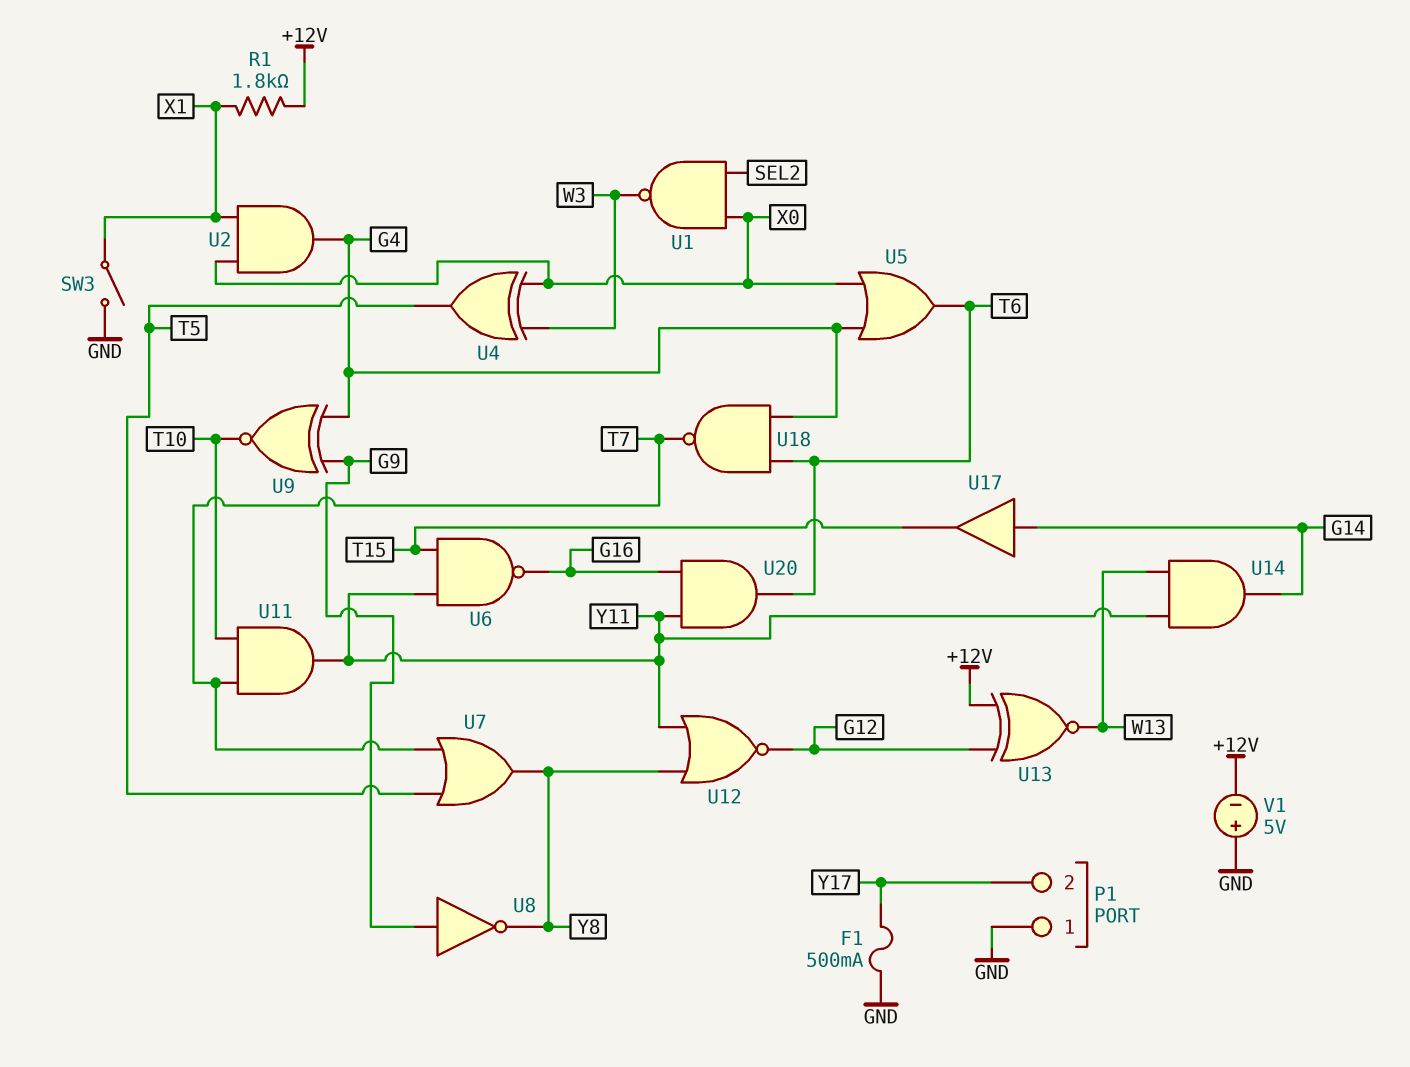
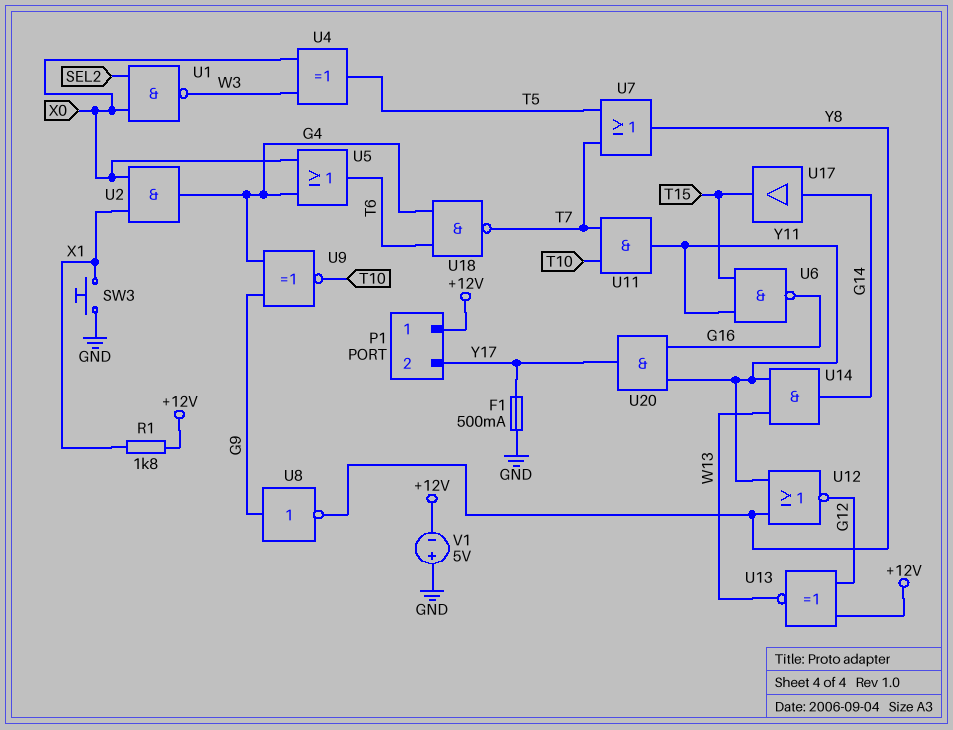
P1 pin 1: GND -> +12V
SW3: switch (GND, X1) -> button (GND, X1)
U20: AND (in G16, in Y11, out T6) -> AND (in G16, in Y11, out Y17)

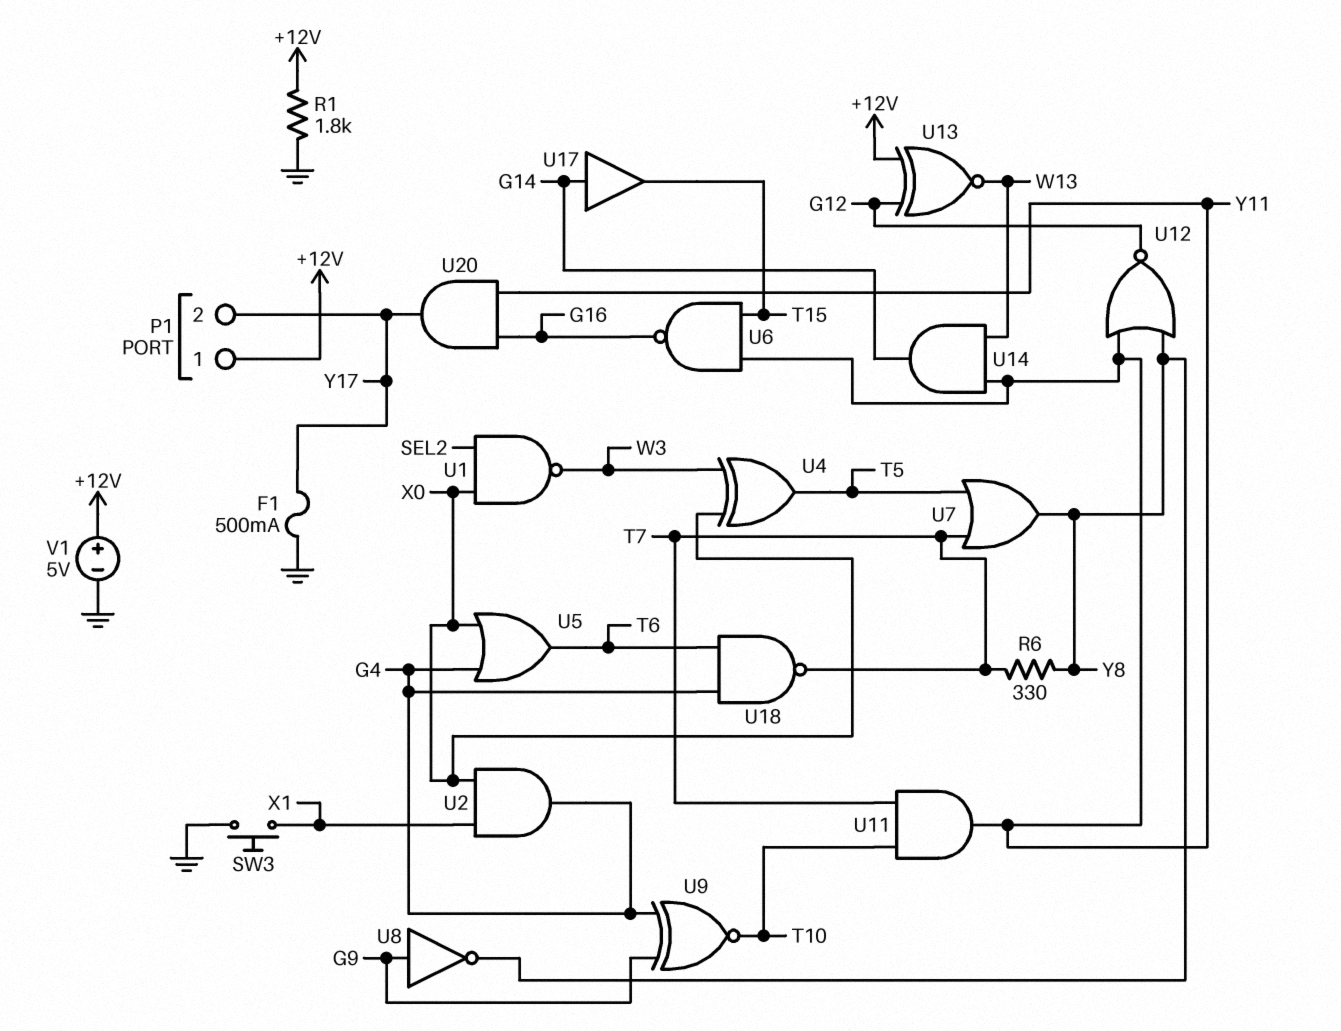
R1: 1.8k (+12V, X1) -> 1.8k (+12V, GND)
R6: none -> 330 (T7, Y8)
V1: 5V (plus GND, minus +12V) -> 5V (plus +12V, minus GND)

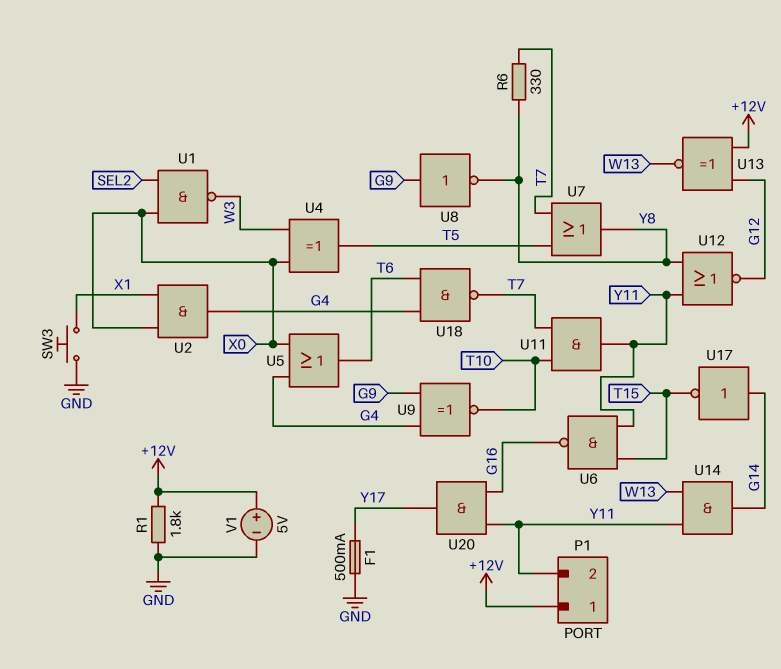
P1 pin 2: Y17 -> Y11
U17: buffer (in G14, out T15) -> NOT (in G14, out T15)

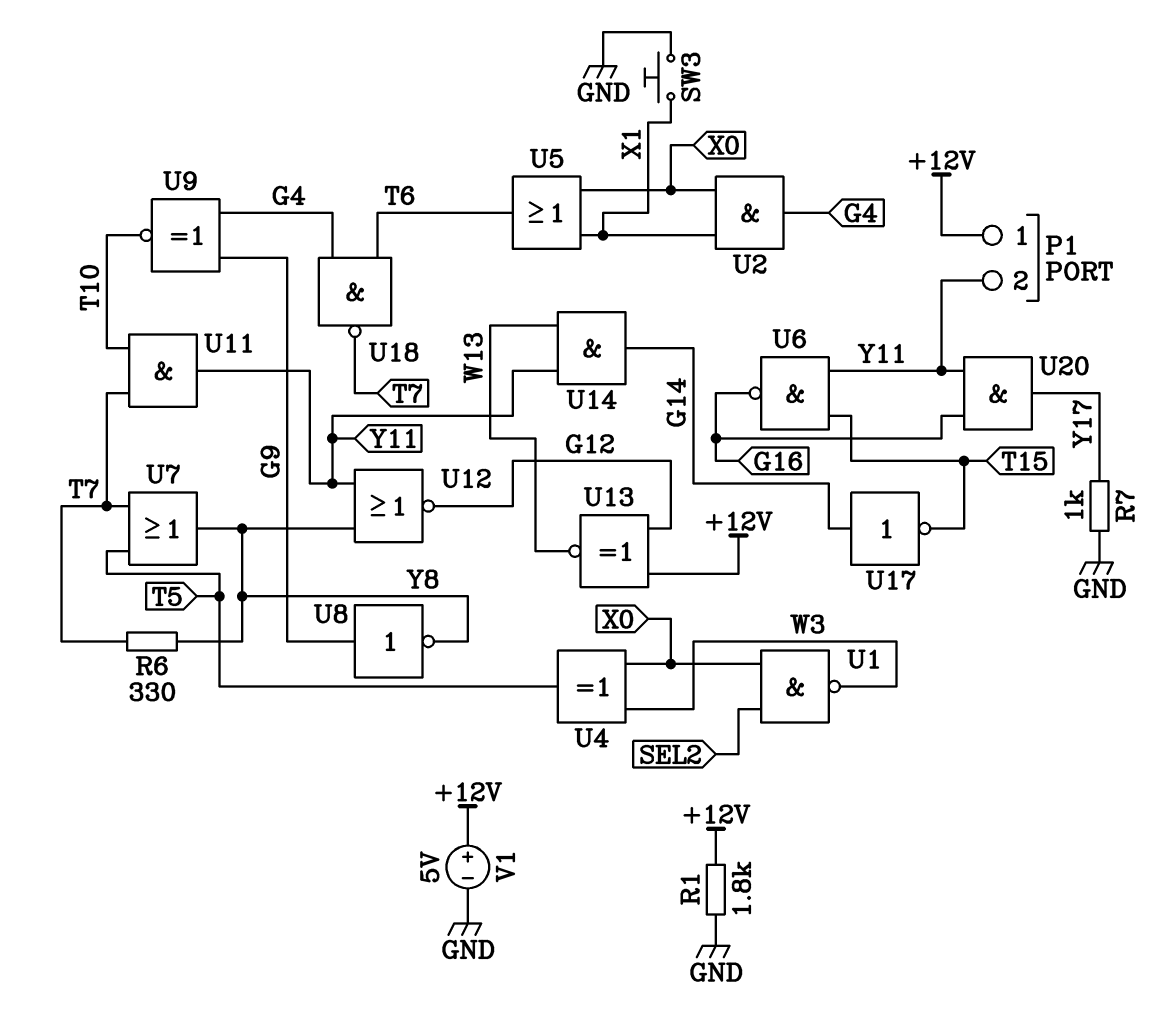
F1: 500mA (GND, Y17) -> none
R7: none -> 1k (GND, Y17)
U5: OR (in G4, in X0, out T6) -> OR (in X0, in X1, out T6)

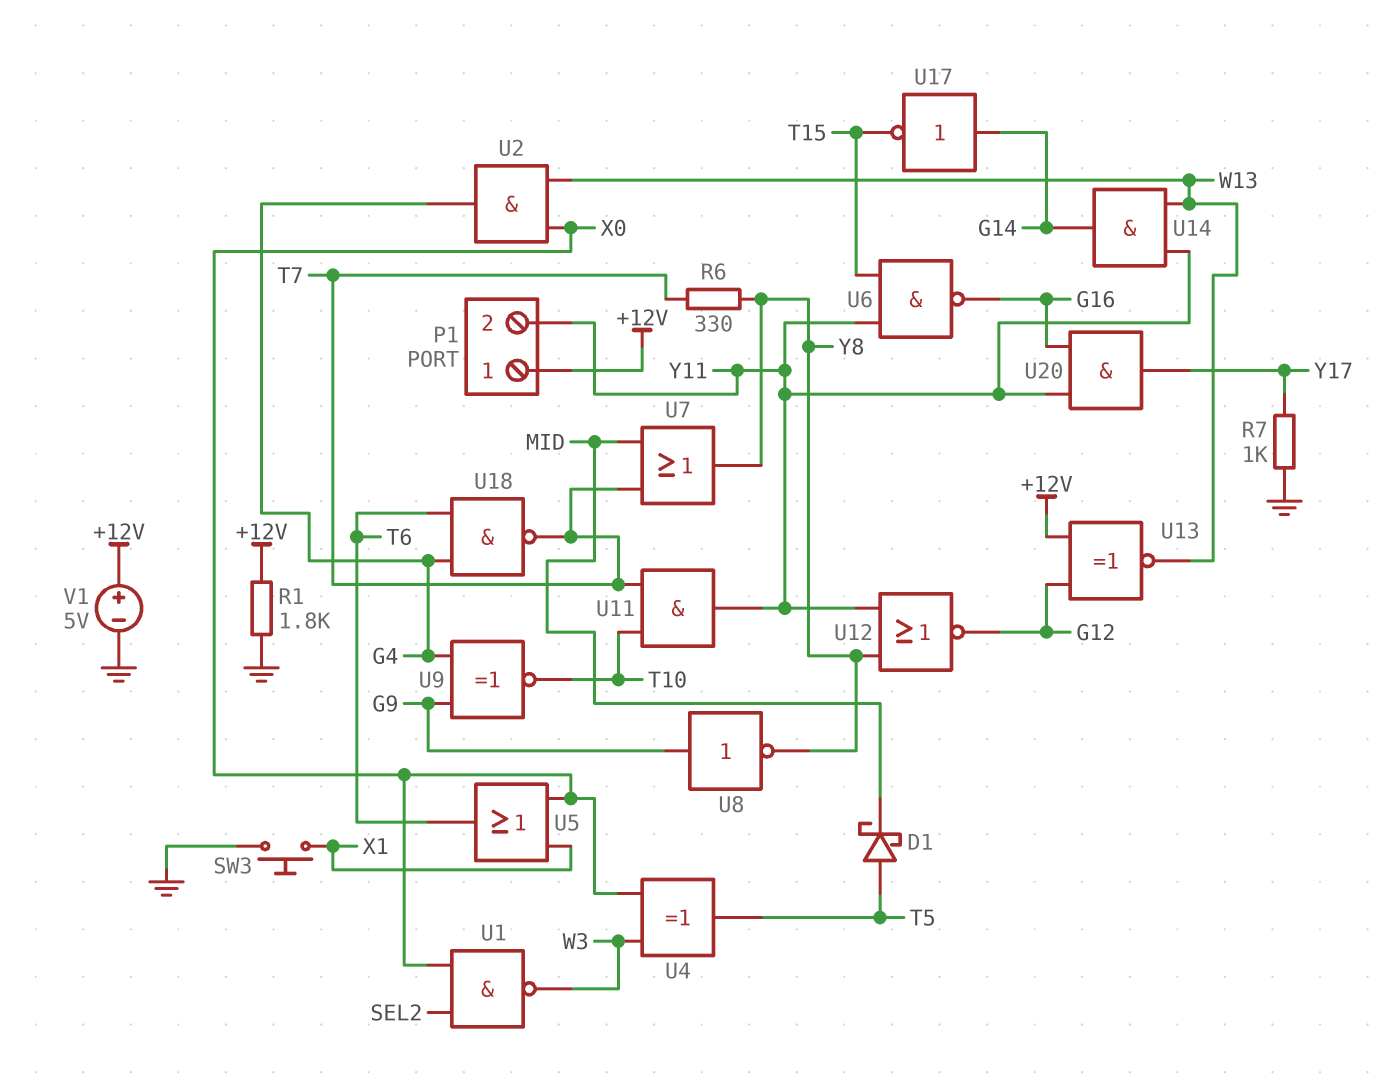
D1: none -> schottky (A T5, K MID)
U2: AND (in X0, in X1, out G4) -> AND (in W13, in X0, out G4)
U7: OR (in T5, in T7, out Y8) -> OR (in MID, in T7, out Y8)

